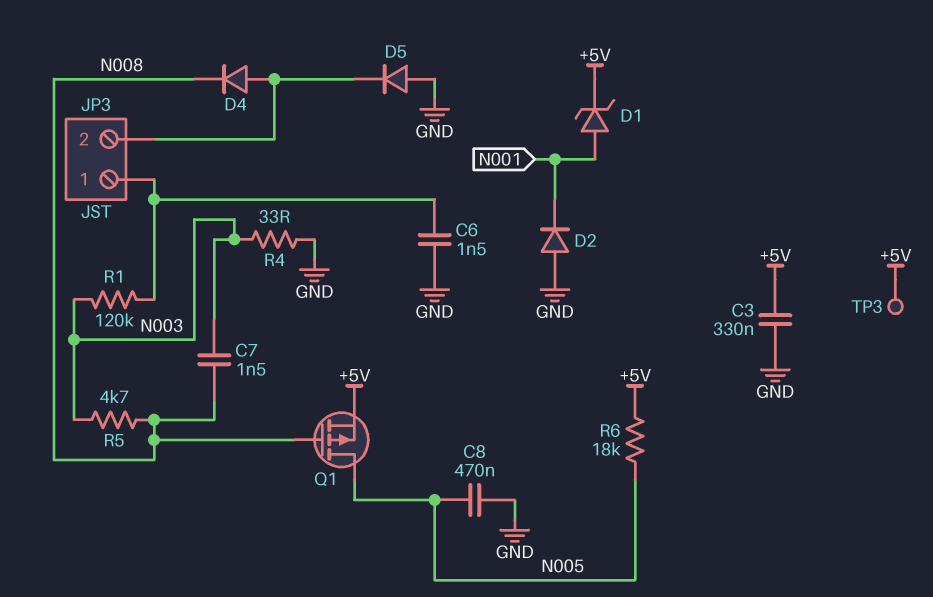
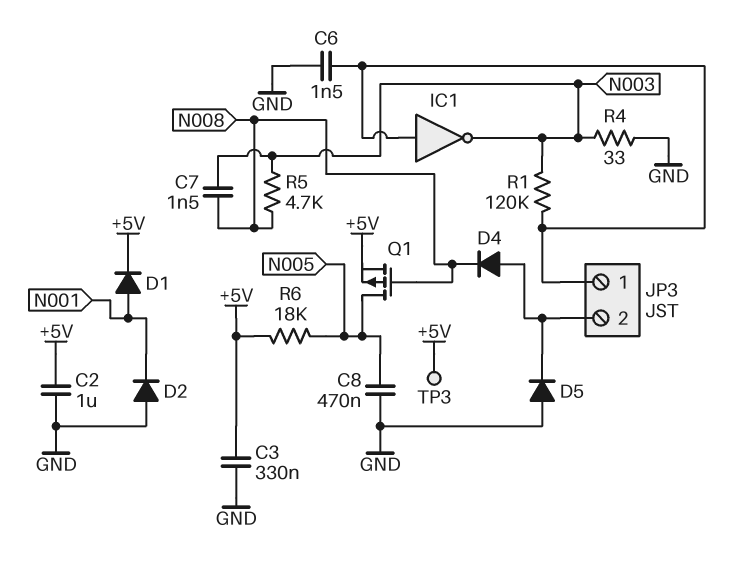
C2: none -> 1uF (+5V, GND)
D1: zener (A N001, K +5V) -> diode (A N001, K +5V)
IC1: none -> NOT (in JP3/1, out N003)

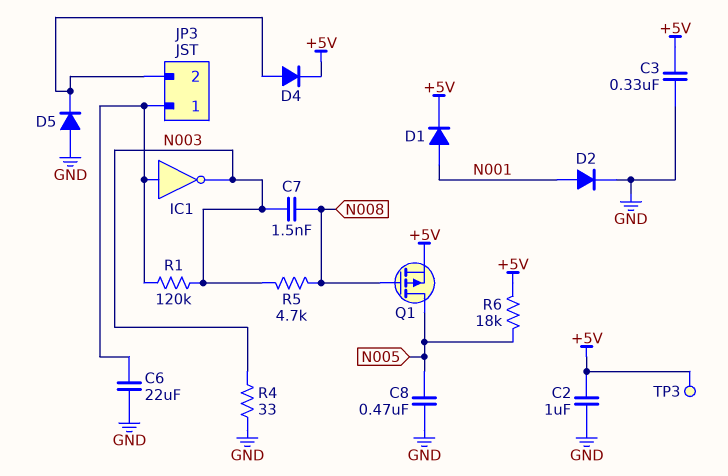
C6: 1.5nF (GND, JP3/1) -> 22uF (GND, JP3/1)
D2: diode (A GND, K N001) -> diode (A N001, K GND)
D4: diode (A JP3/2, K N008) -> diode (A JP3/2, K +5V)

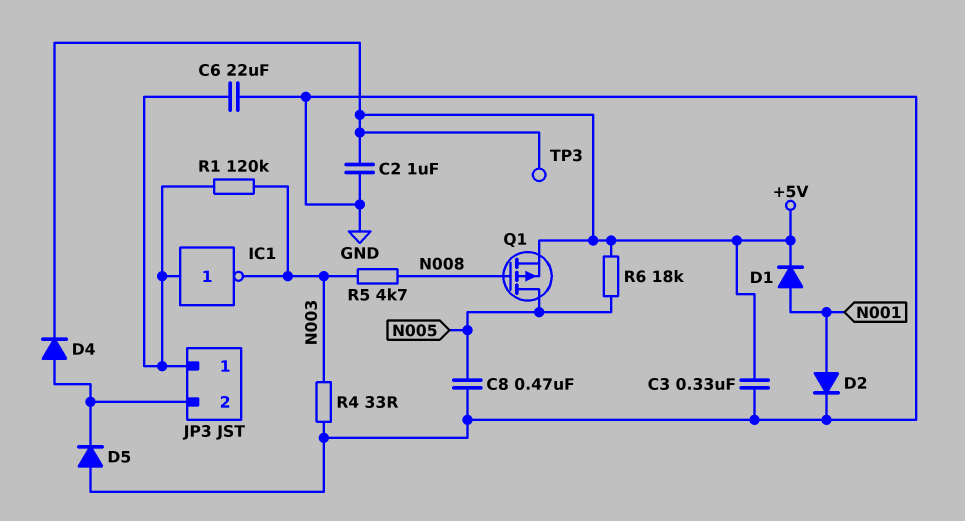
C7: 1.5nF (N003, N008) -> none

